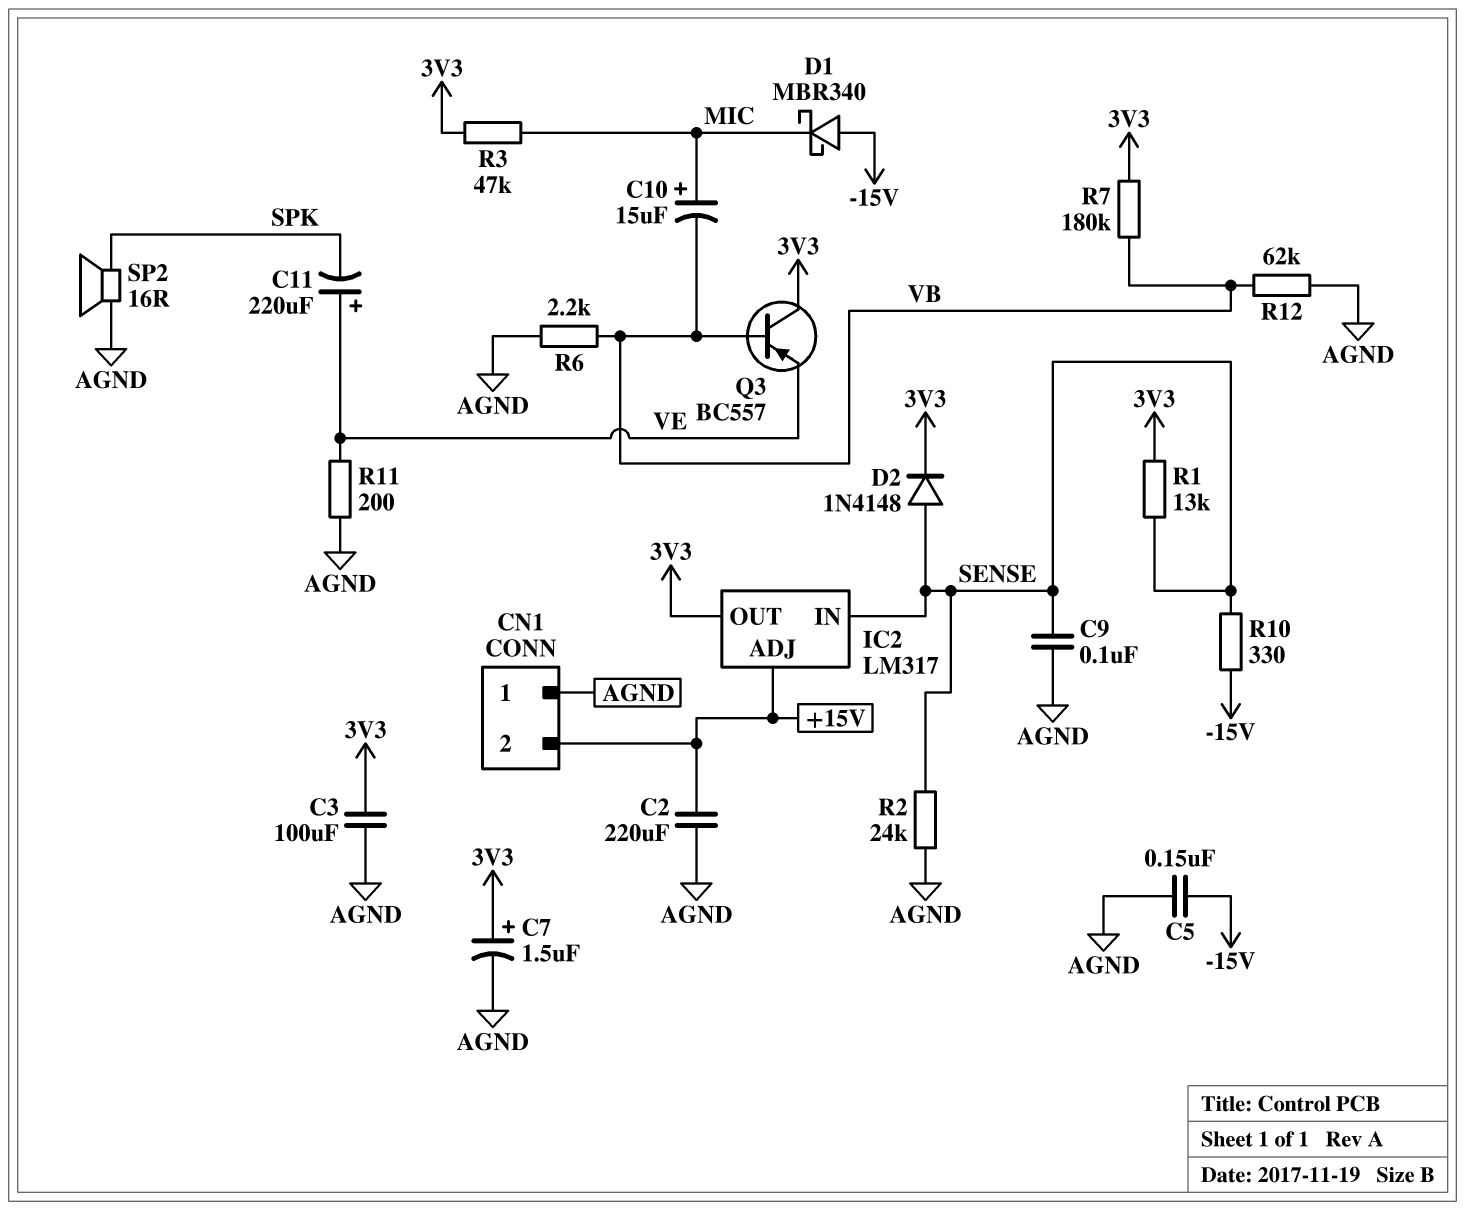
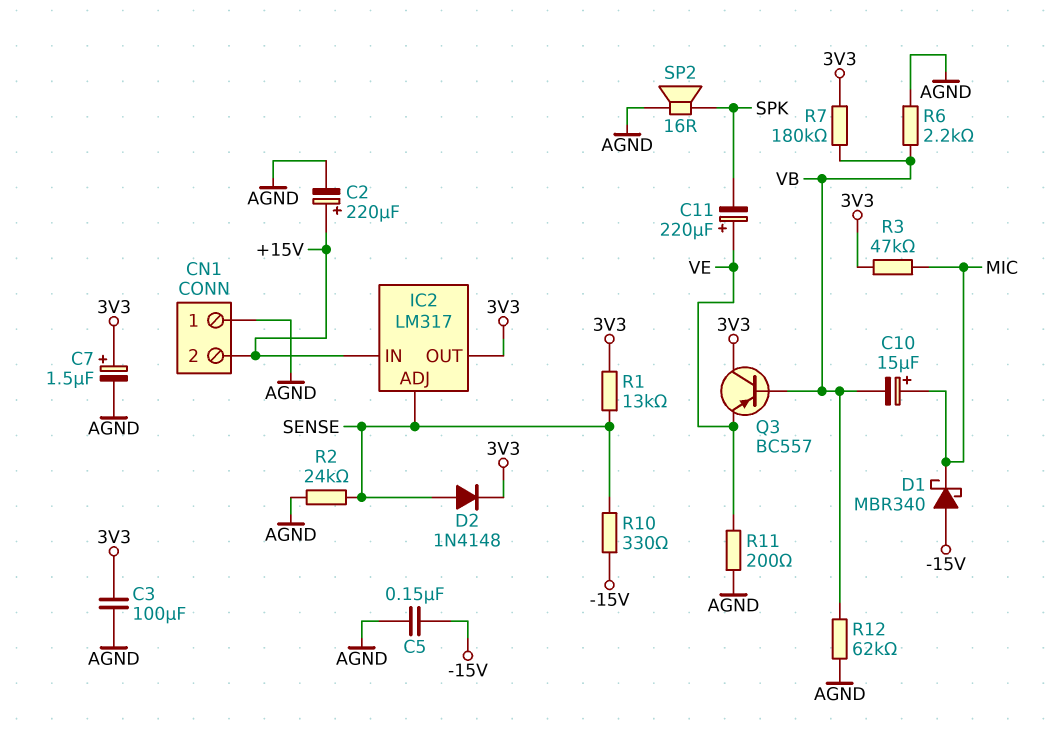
C2: 220uF (+15V, AGND) -> 220uF (plus +15V, minus AGND)
C9: 100nF (AGND, SENSE) -> none
IC2 pin ADJ: +15V -> SENSE
IC2 pin IN: SENSE -> +15V

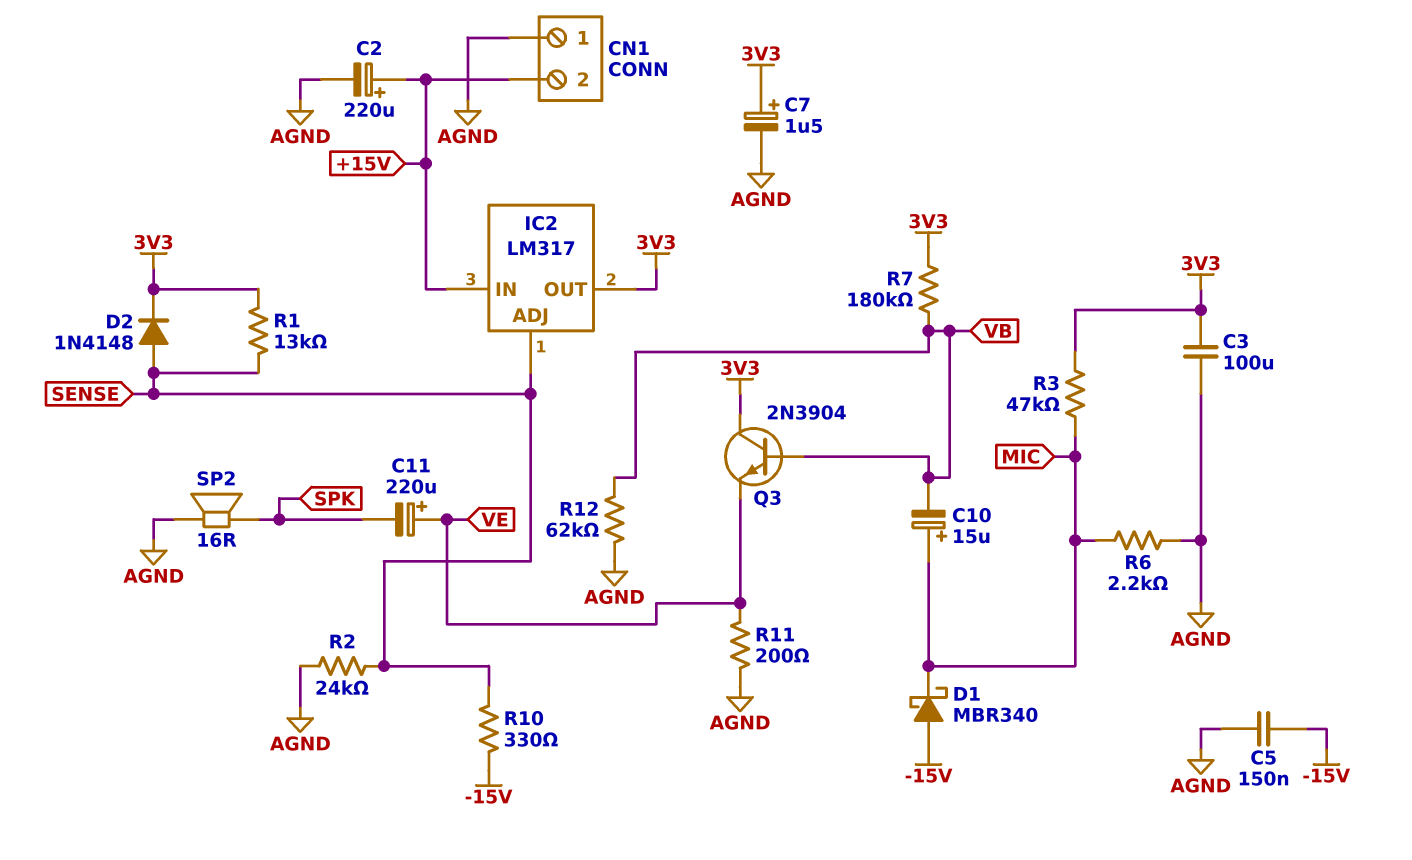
Q3: PNP BC557 (B VB, C 3V3, E VE) -> NPN 2N3904 (B VB, C 3V3, E VE)
R6: 2.2k (AGND, VB) -> 2.2k (AGND, MIC)

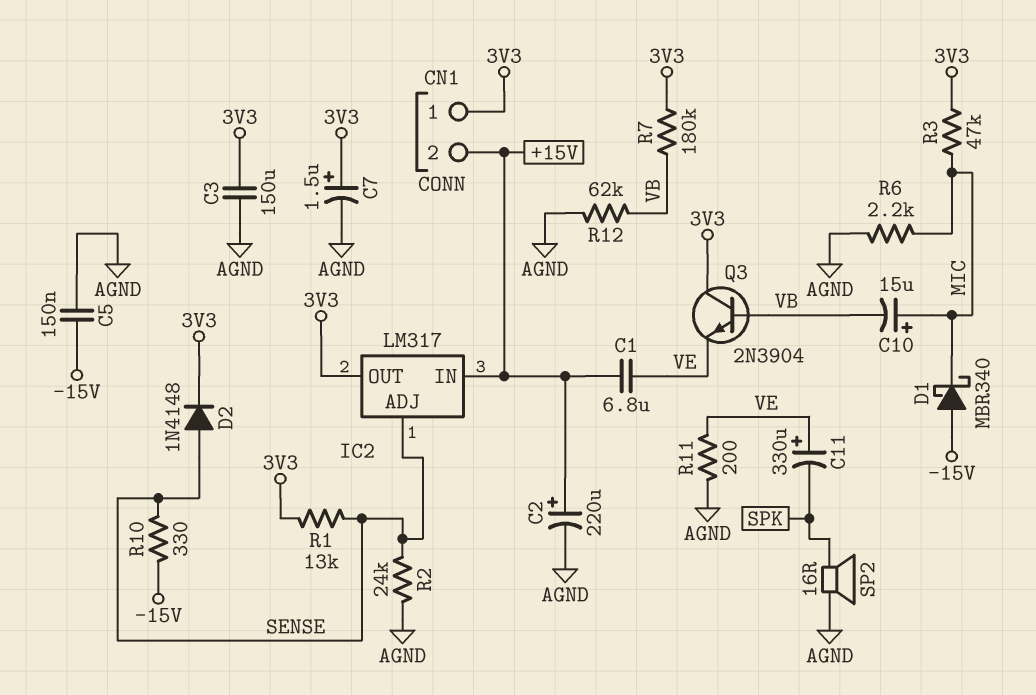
C1: none -> 6.8uF (+15V, VE)
C3: 100uF (3V3, AGND) -> 150uF (3V3, AGND)
C11: 220uF (plus VE, minus SPK) -> 330uF (plus VE, minus SPK)
CN1 pin 1: AGND -> 3V3

